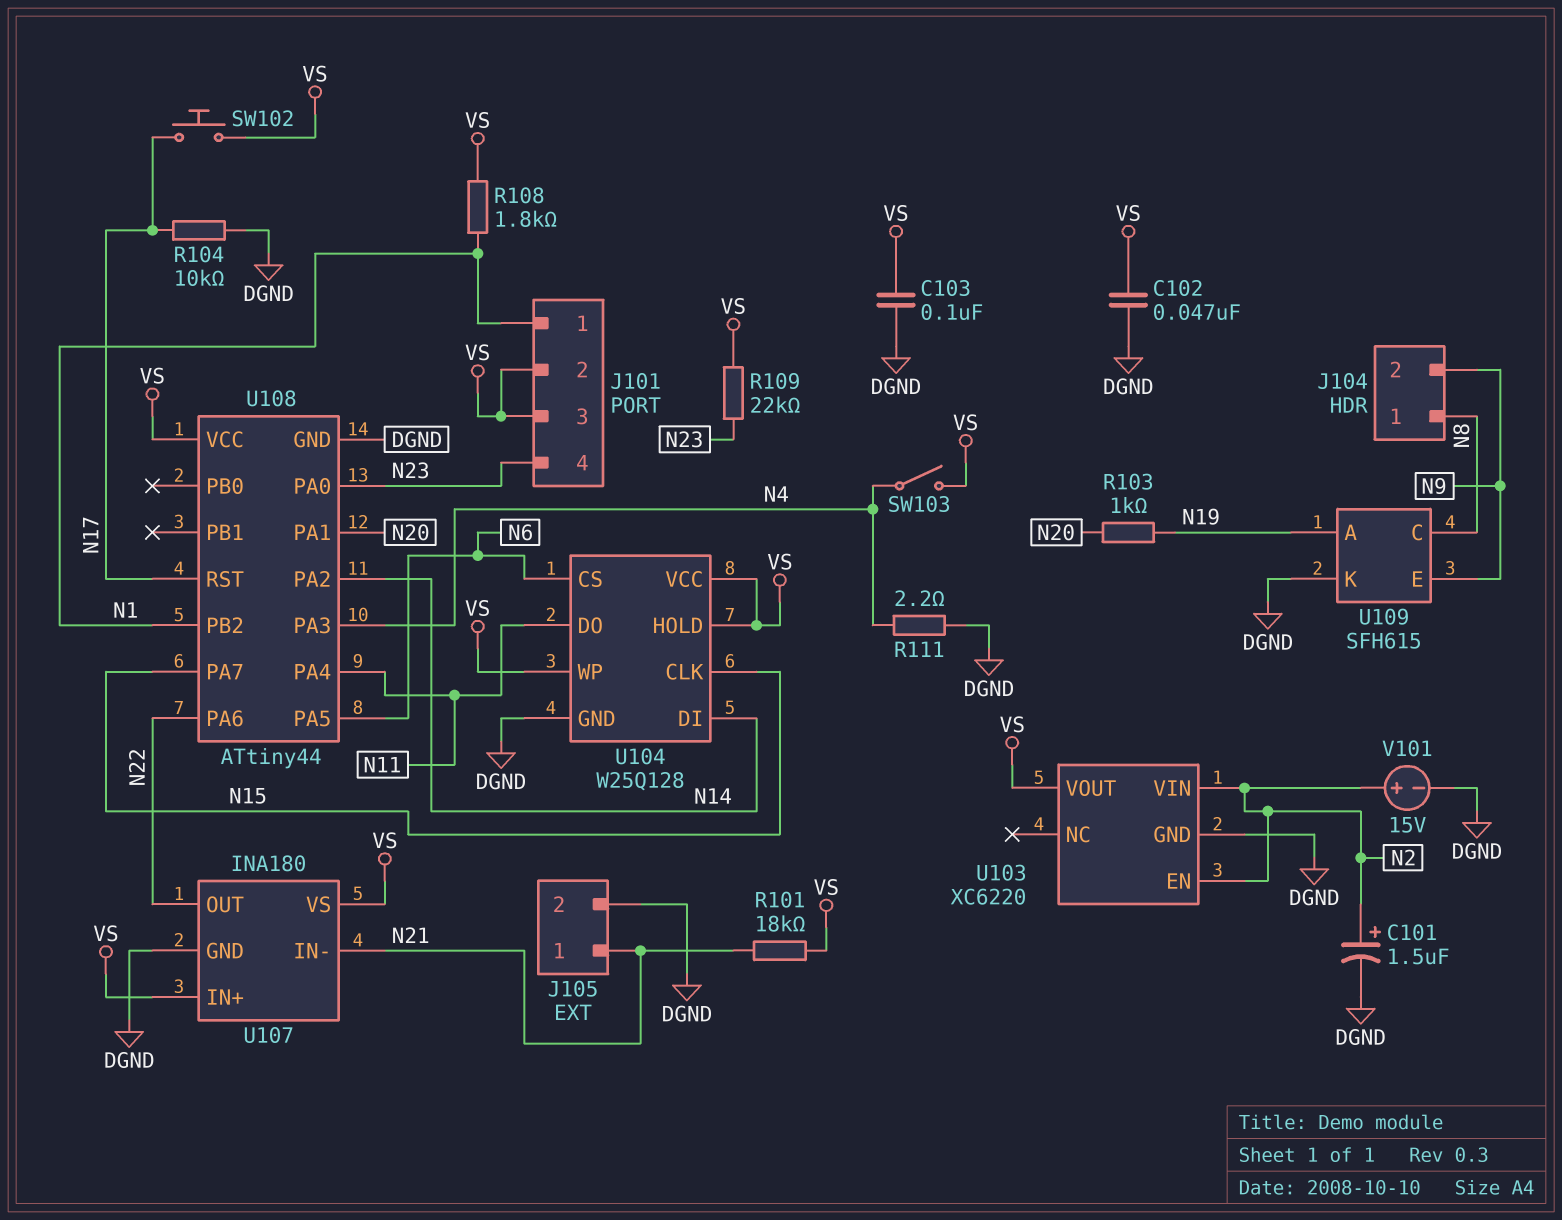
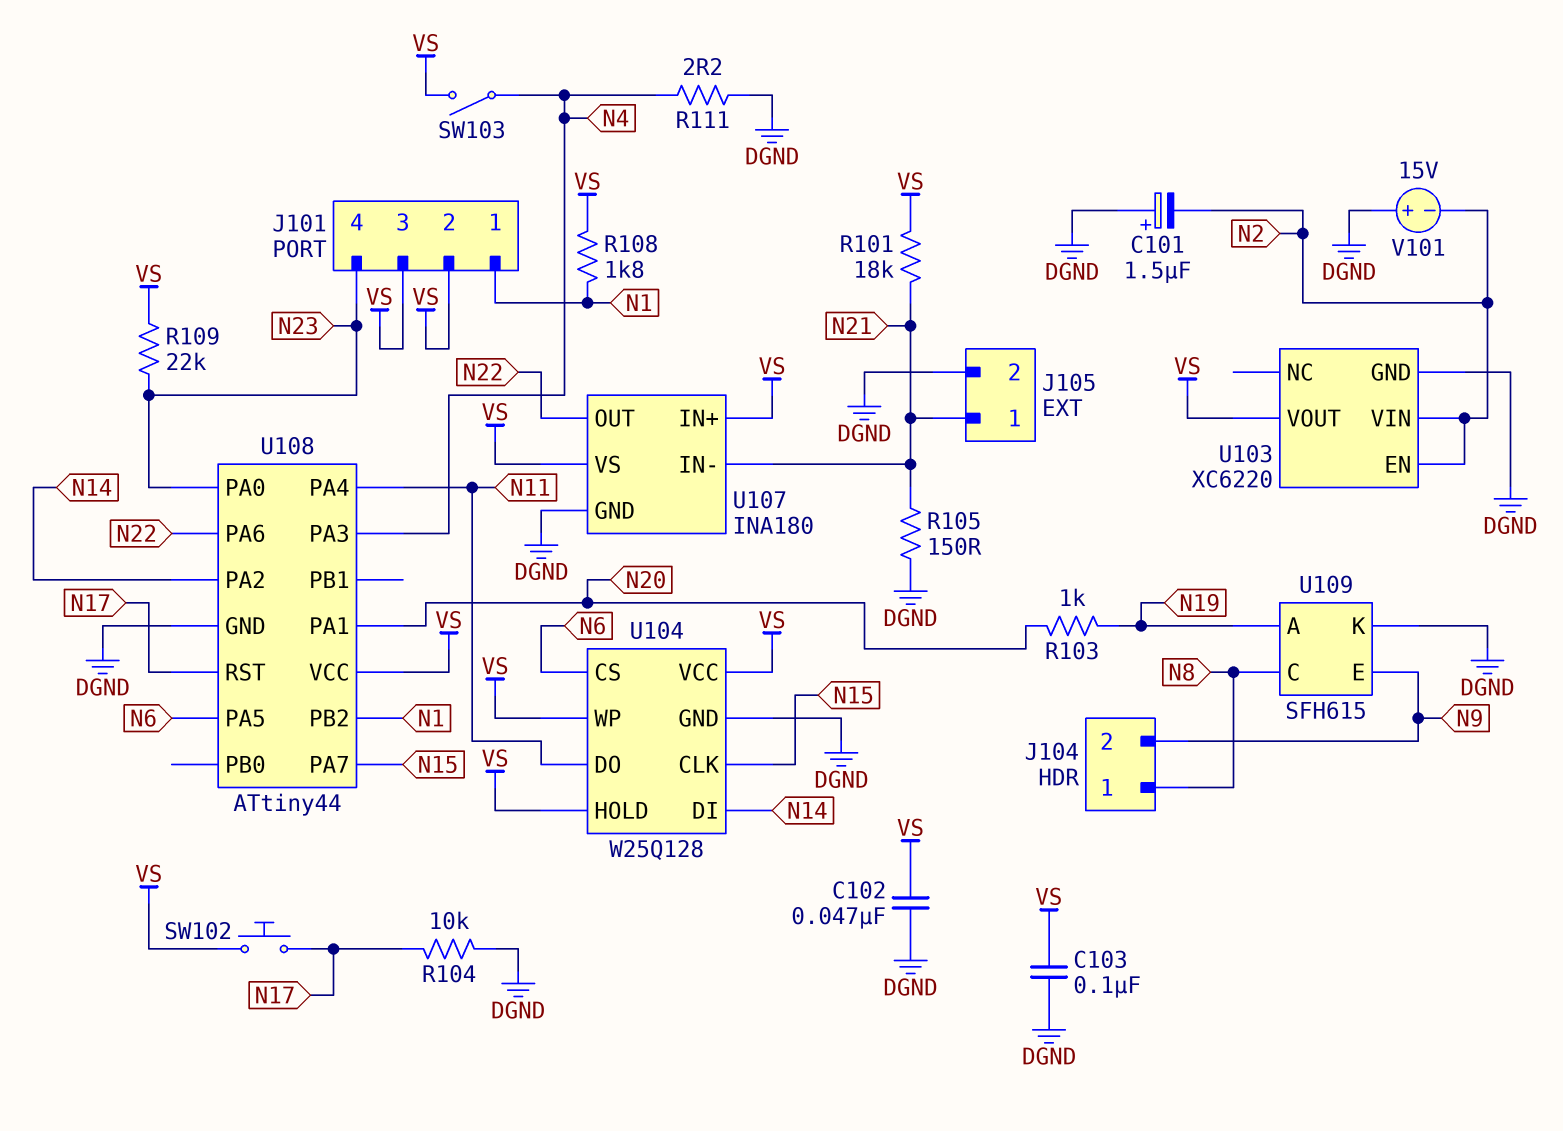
C101: 1.5uF (plus N2, minus DGND) -> 1.5uF (plus DGND, minus N2)
R105: none -> 150 (DGND, N21)
V101: 15V (plus N2, minus DGND) -> 15V (plus DGND, minus N2)

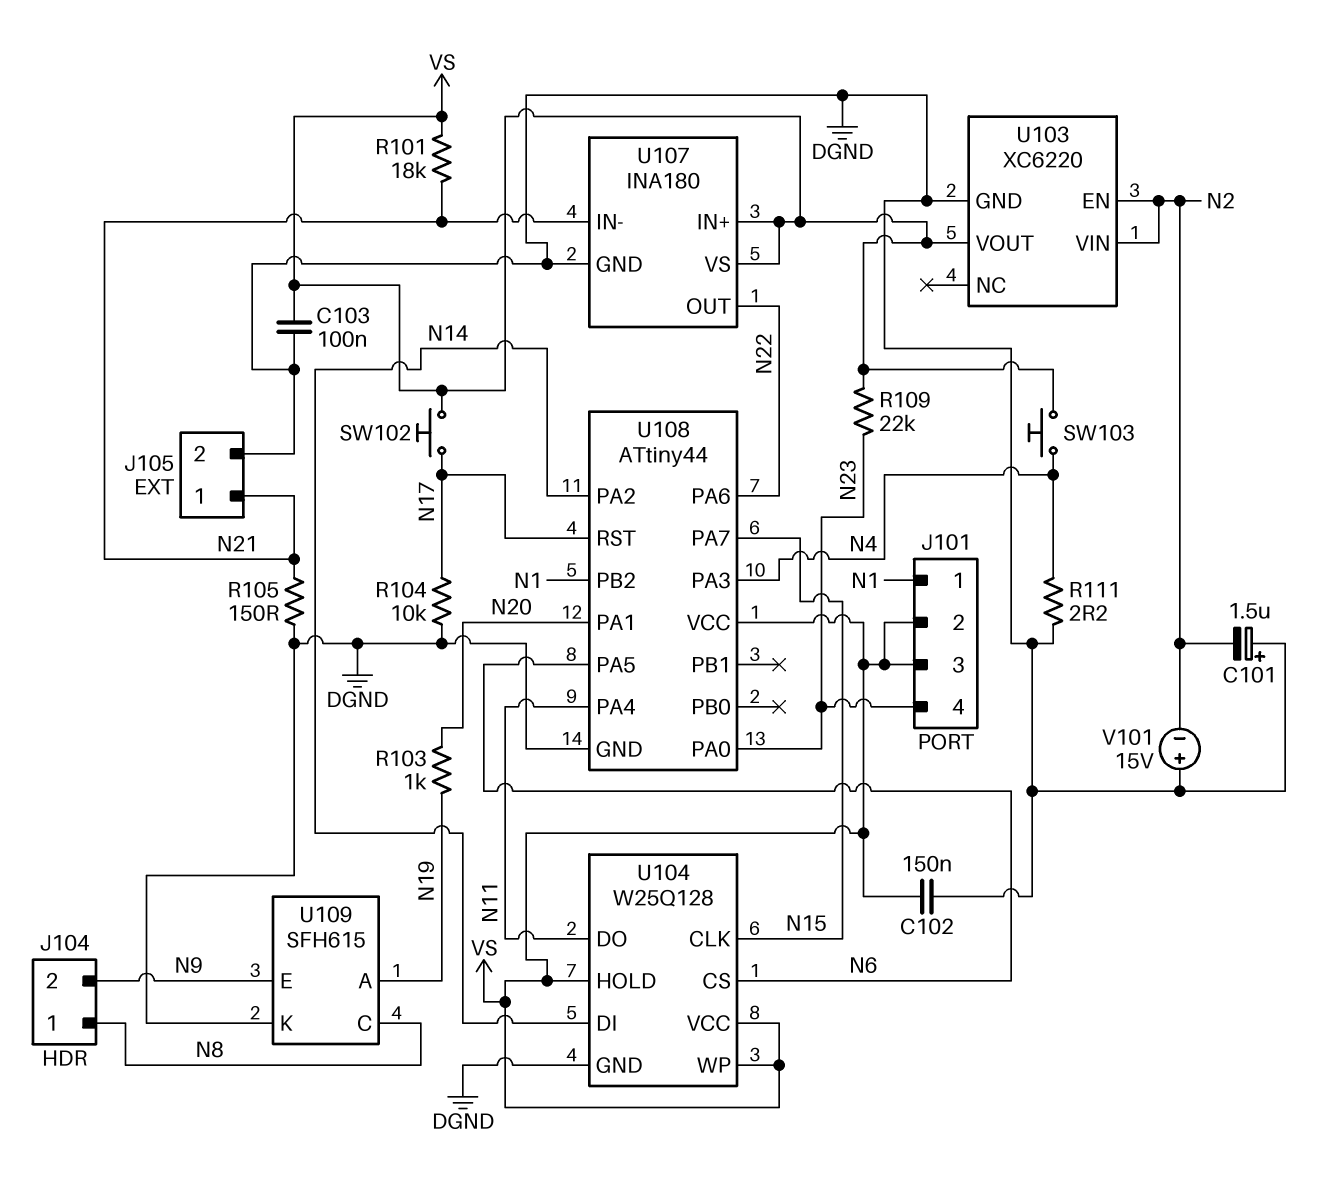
C102: 47nF (DGND, VS) -> 150nF (DGND, VS)
R108: 1.8k (N1, VS) -> none
SW103: switch (N4, VS) -> button (N4, VS)

